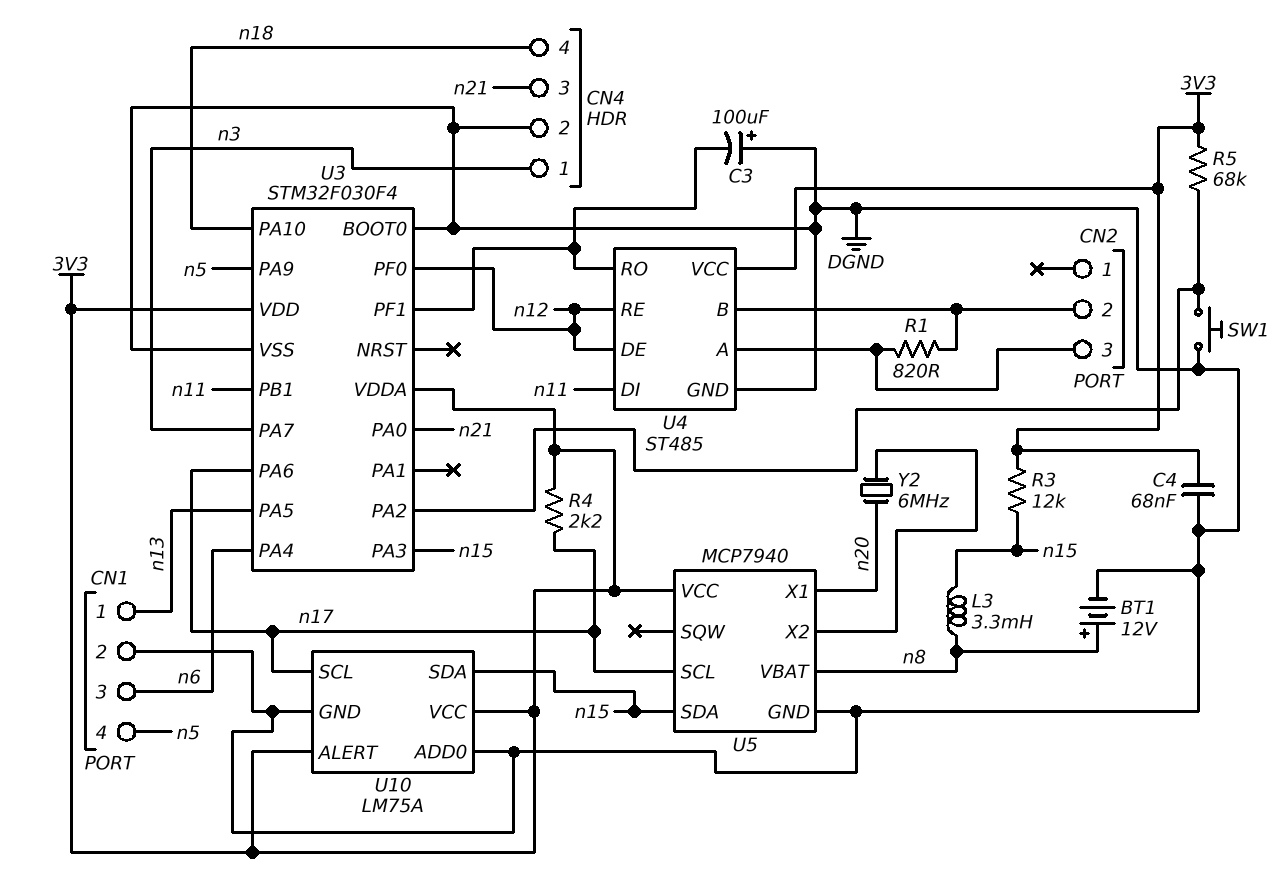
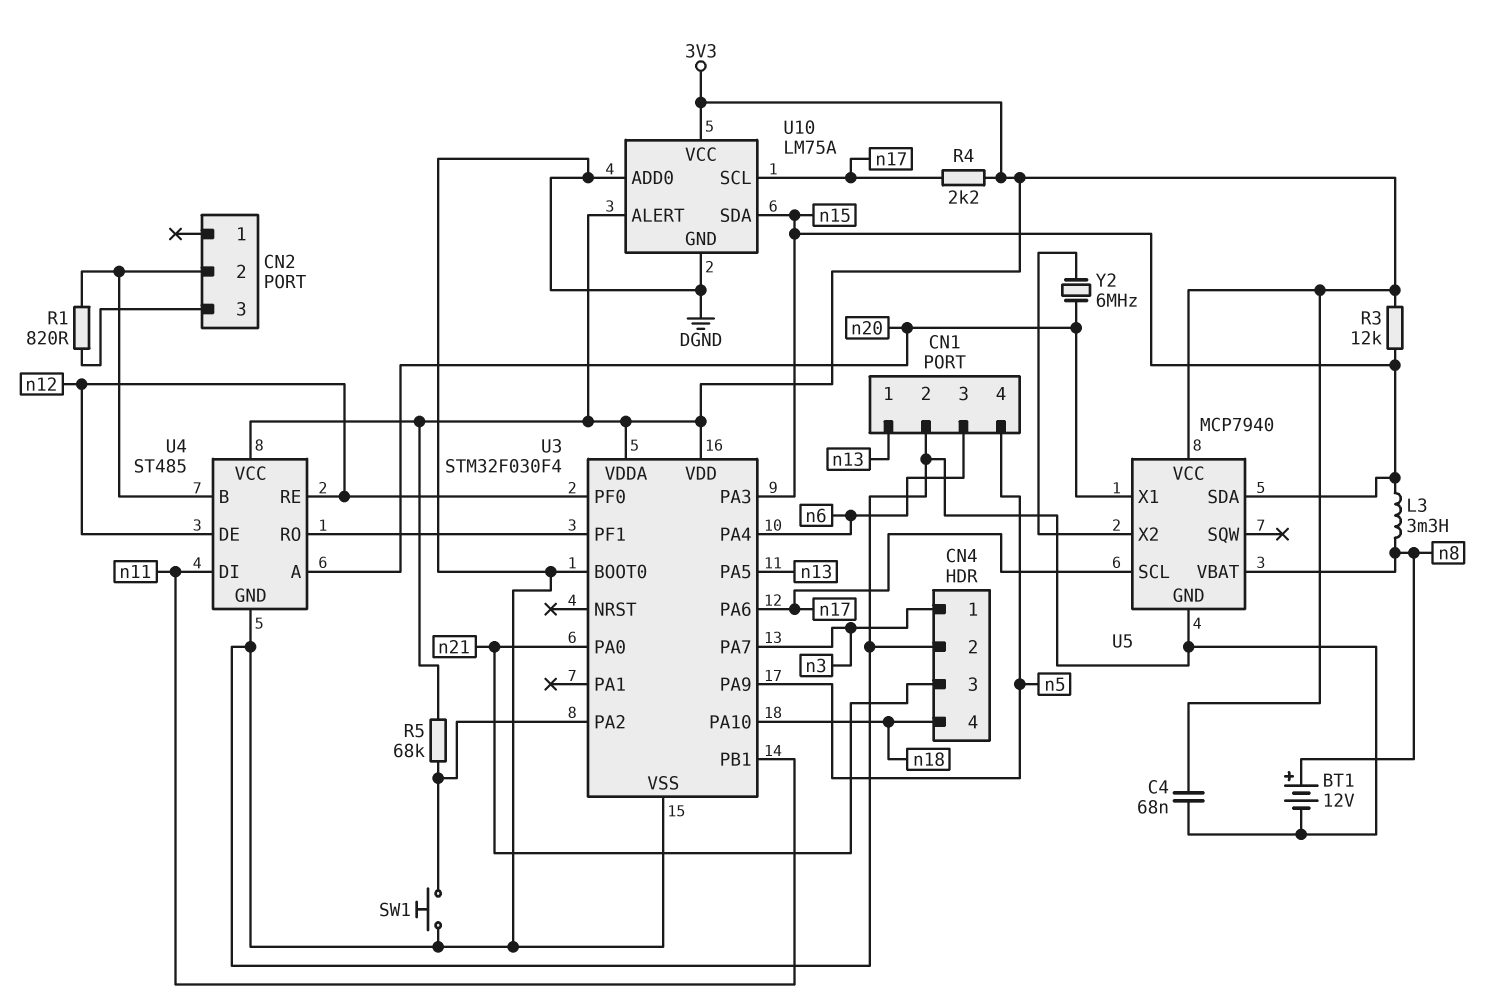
C3: 100uF (plus DGND, minus U3/PF1) -> none
U4 pin A: CN2/3 -> n20

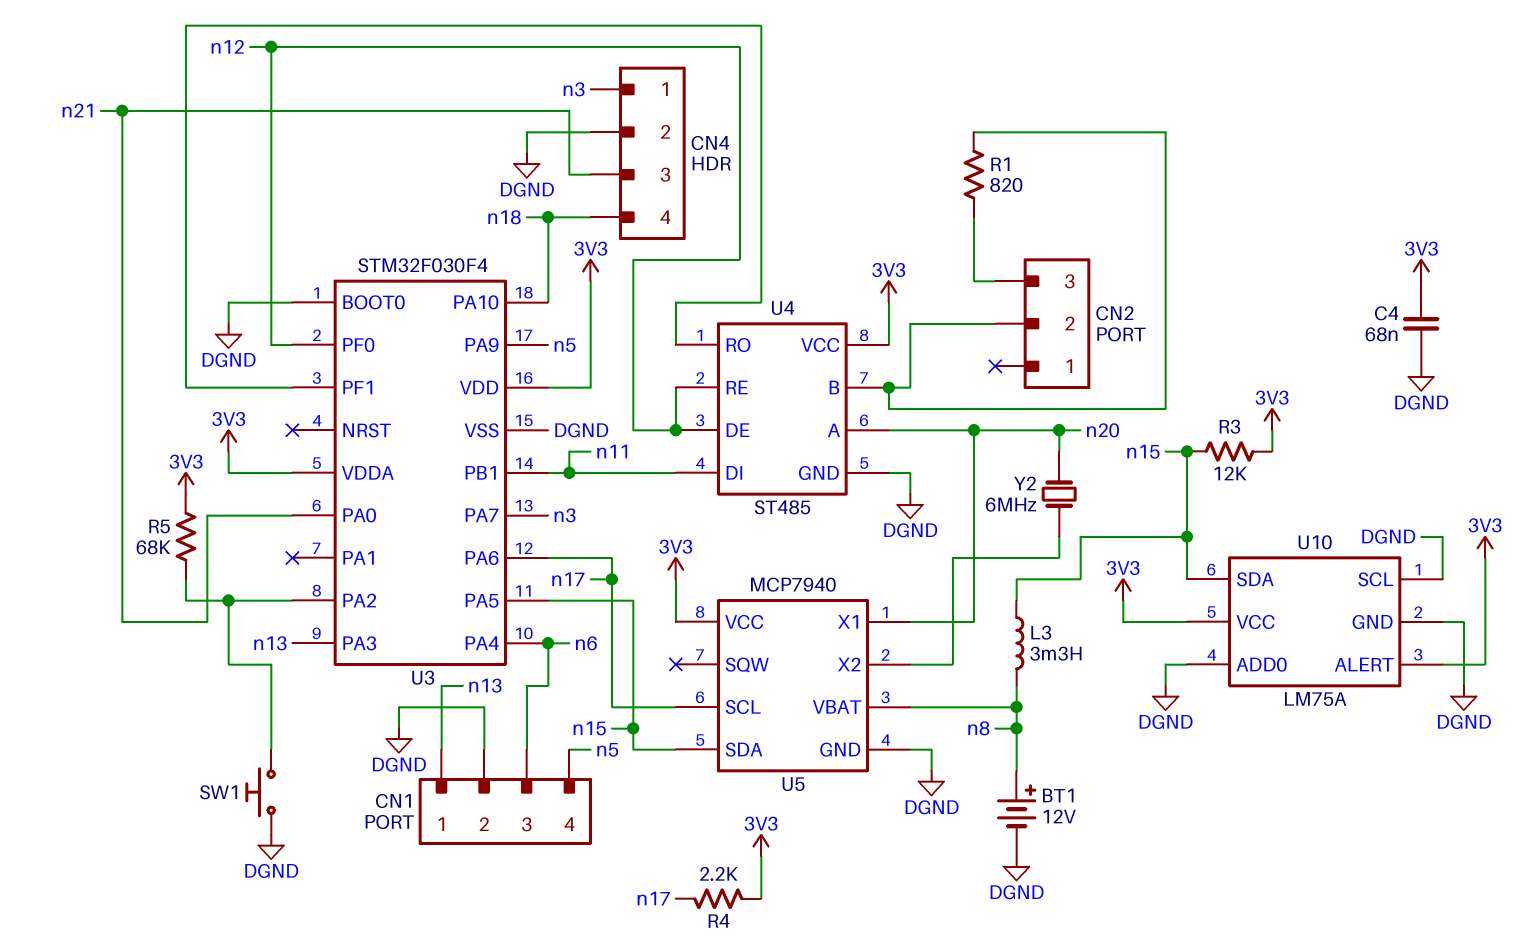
U3 pin PA3: n15 -> n13
U3 pin PA5: n13 -> n15
U10 pin SCL: n17 -> DGND

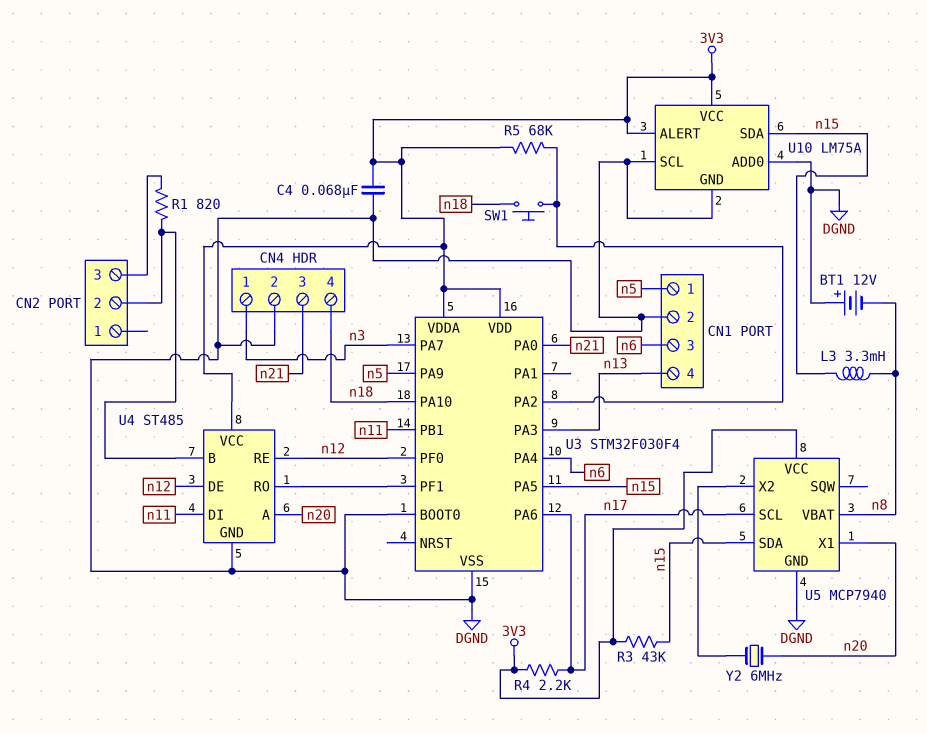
BT1: 12V (plus n8, minus DGND) -> 12V (plus DGND, minus n8)
CN1 pin 1: n13 -> n5
CN1 pin 4: n5 -> n13
R3: 12k (3V3, n15) -> 43k (3V3, n15)
SW1: button (DGND, U3/PA2) -> button (U3/PA2, n18)

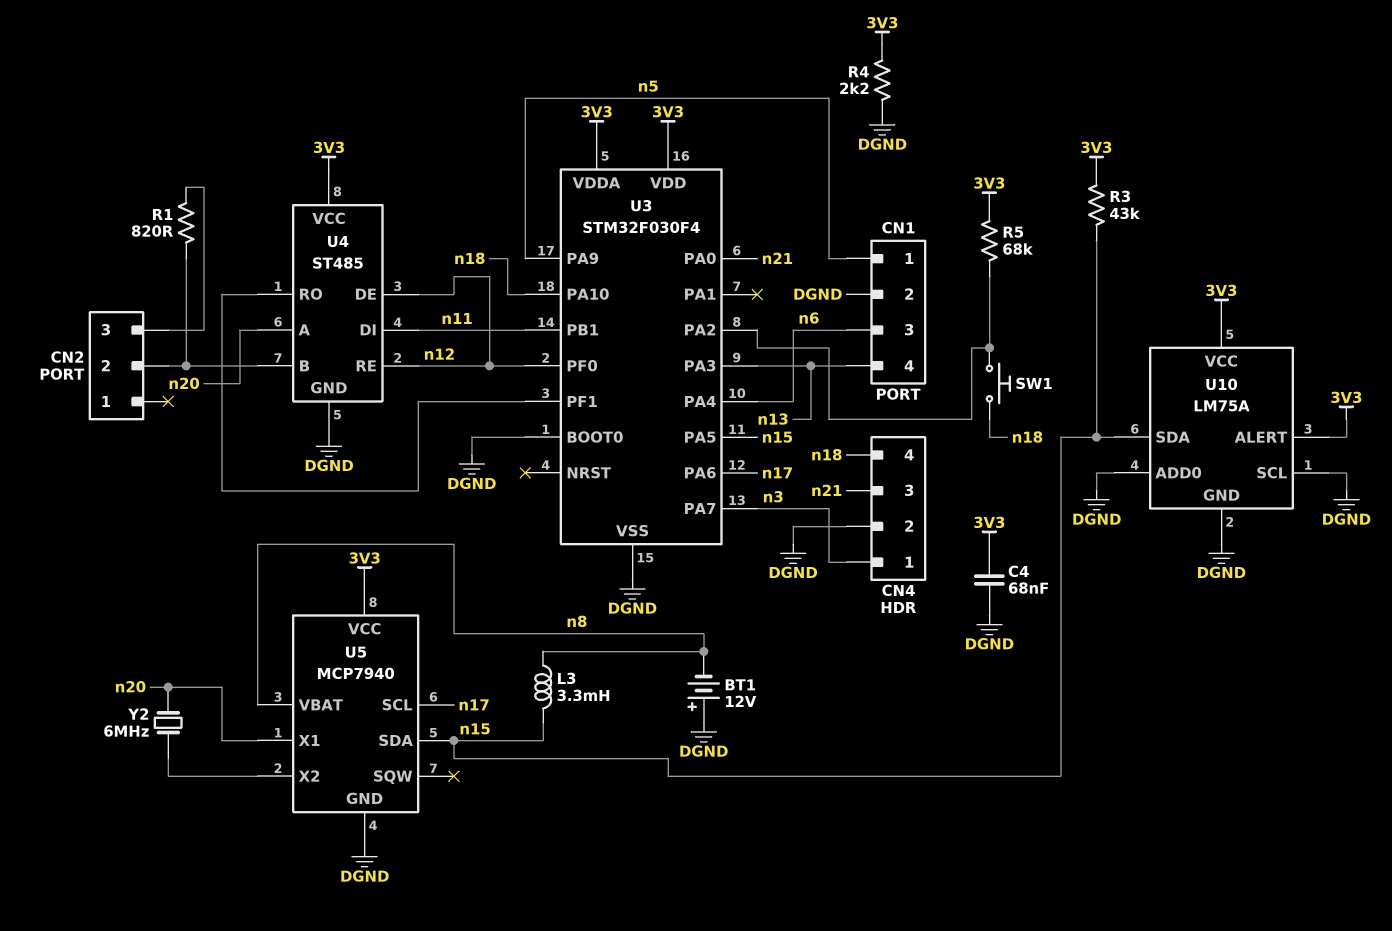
R4: 2.2k (3V3, n17) -> 2.2k (3V3, DGND)

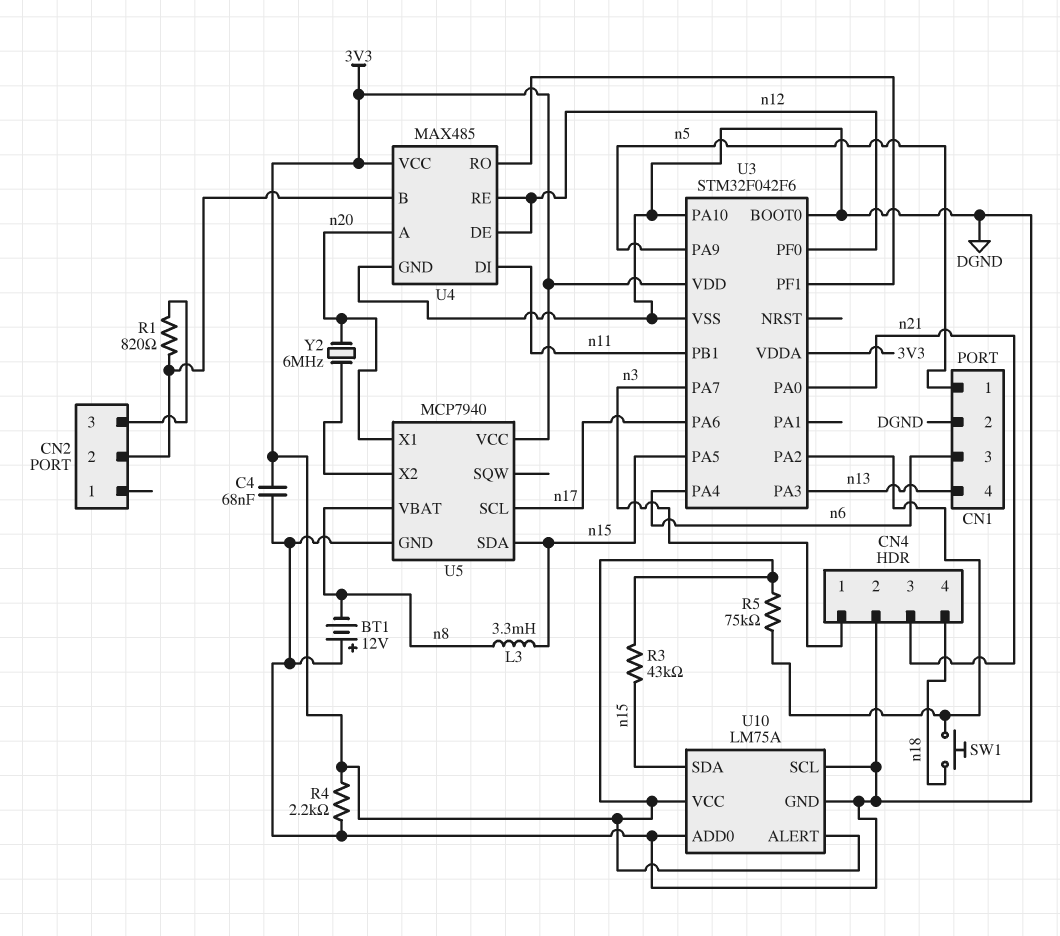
R5: 68k (3V3, U3/PA2) -> 75k (3V3, U3/PA2)
U3: STM32F030F4 -> STM32F042F6
U3 pin PA10: n18 -> DGND
U4: ST485 -> MAX485

